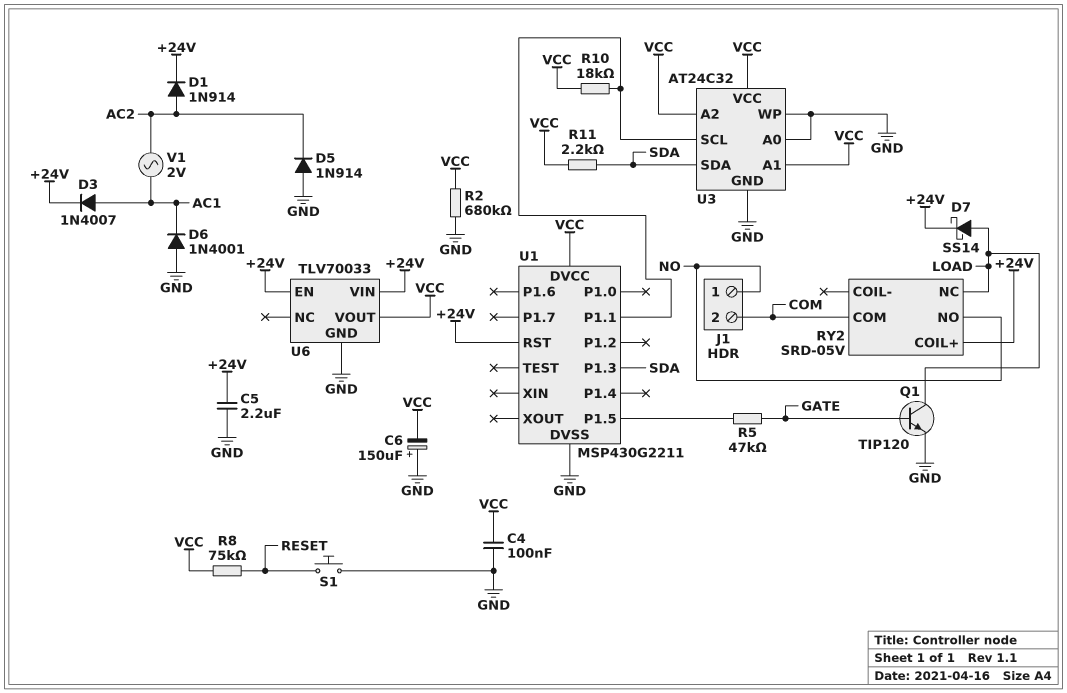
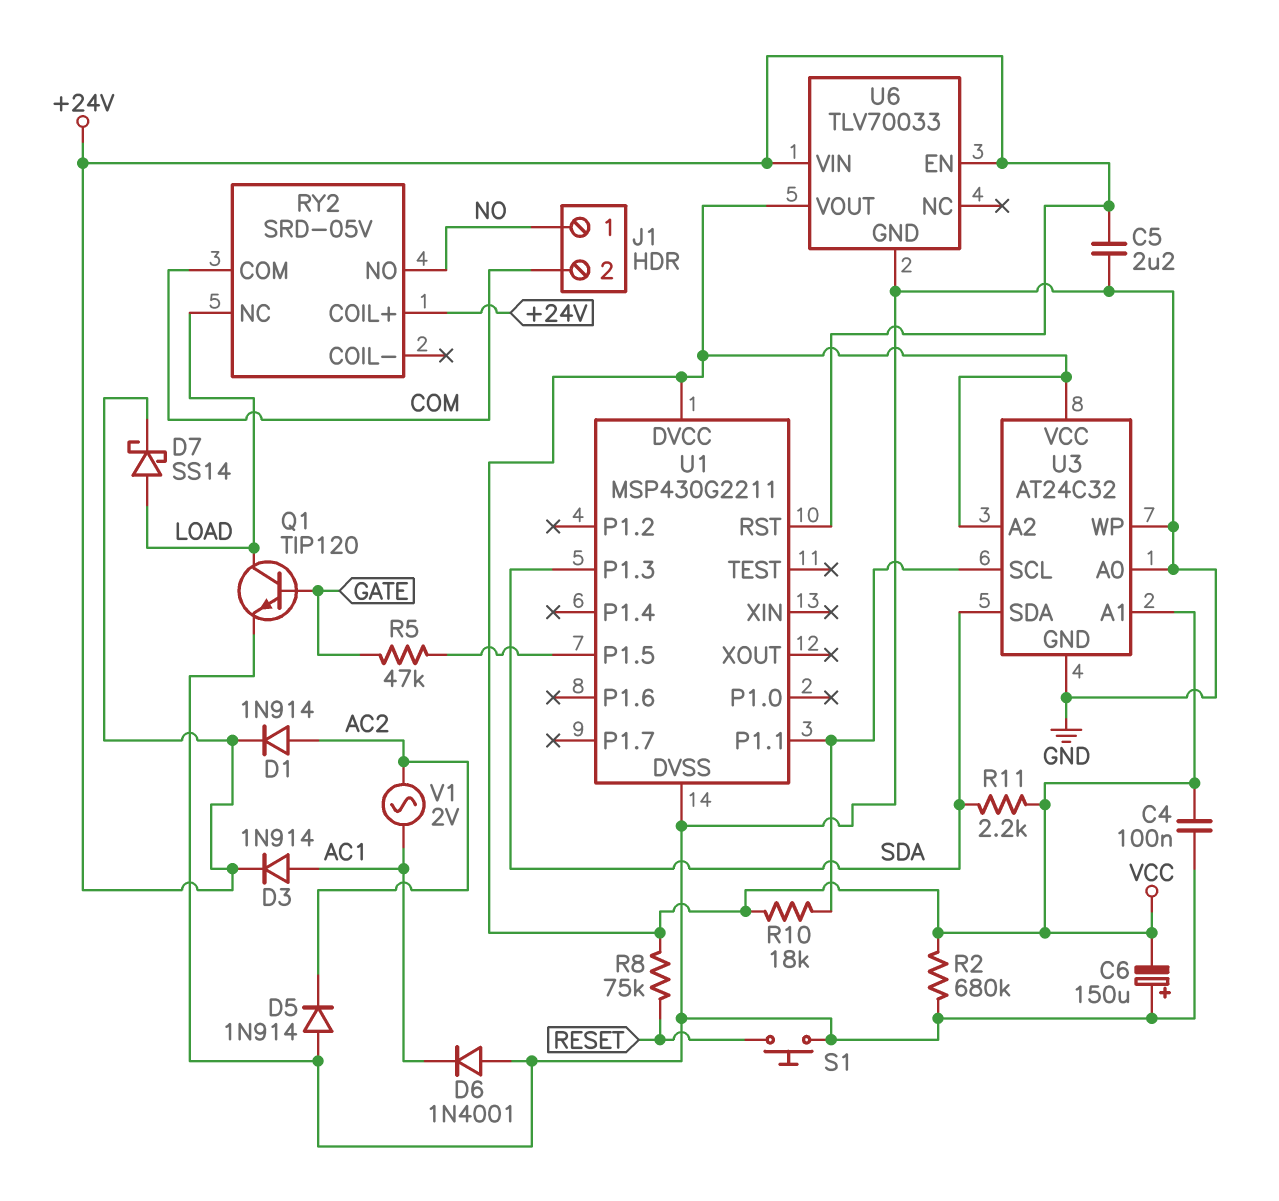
D3: diode 1N4007 (A AC1, K +24V) -> diode 1N914 (A AC1, K +24V)

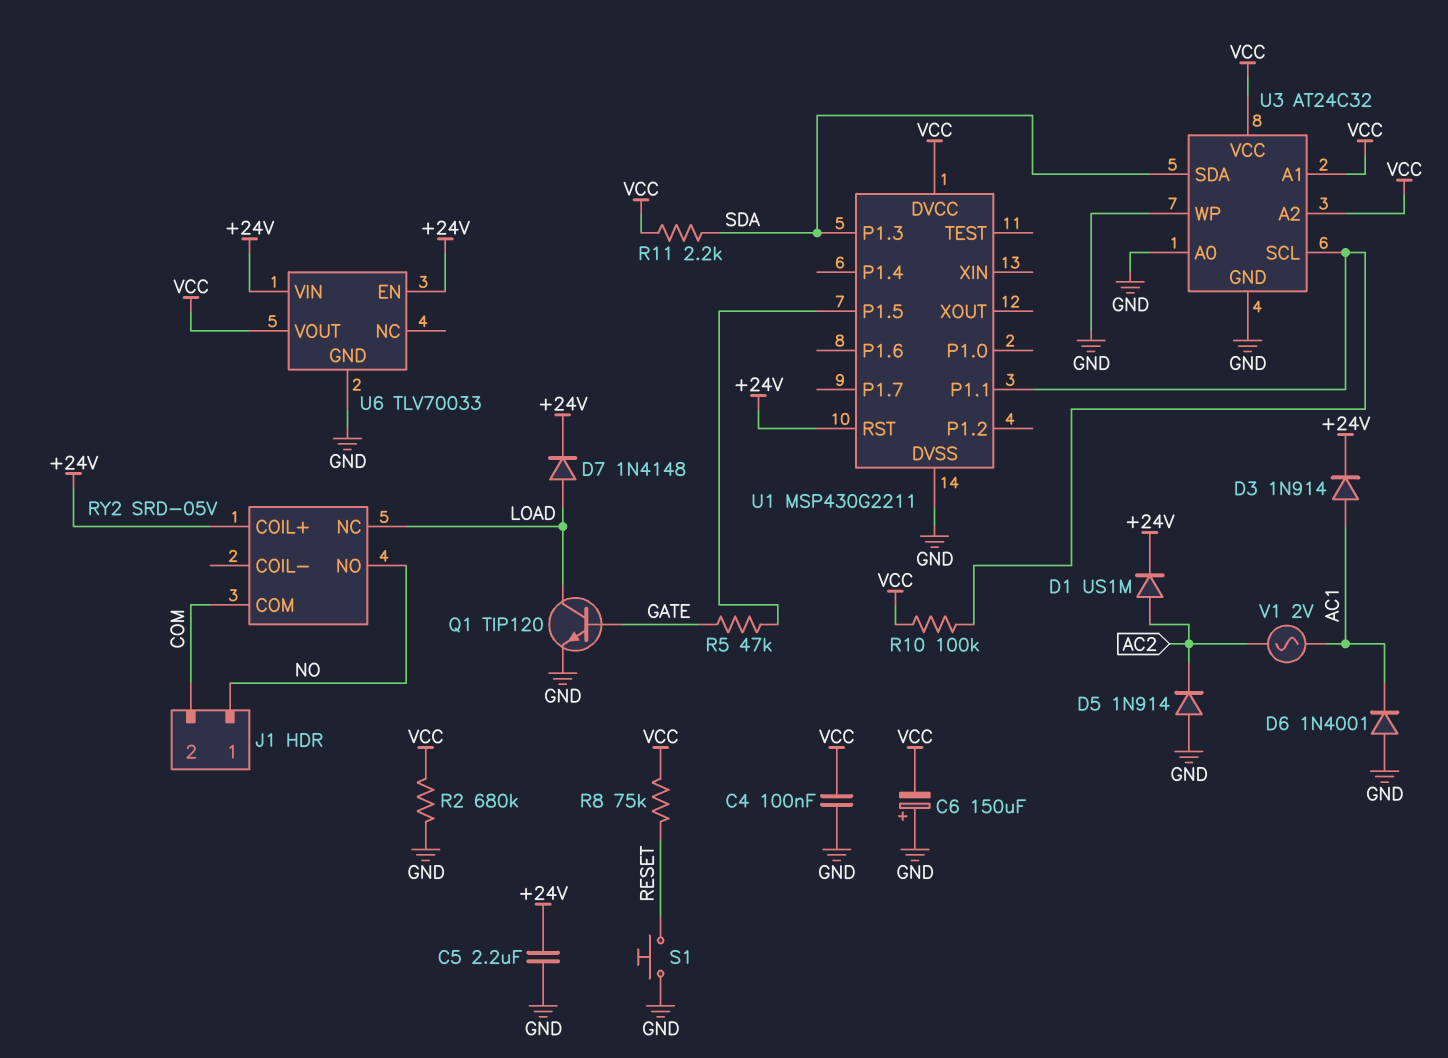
D1: diode 1N914 (A AC2, K +24V) -> diode US1M (A AC2, K +24V)
D7: schottky SS14 (A LOAD, K +24V) -> diode 1N4148 (A LOAD, K +24V)
R10: 18k (U1/P1.1, VCC) -> 100k (U1/P1.1, VCC)

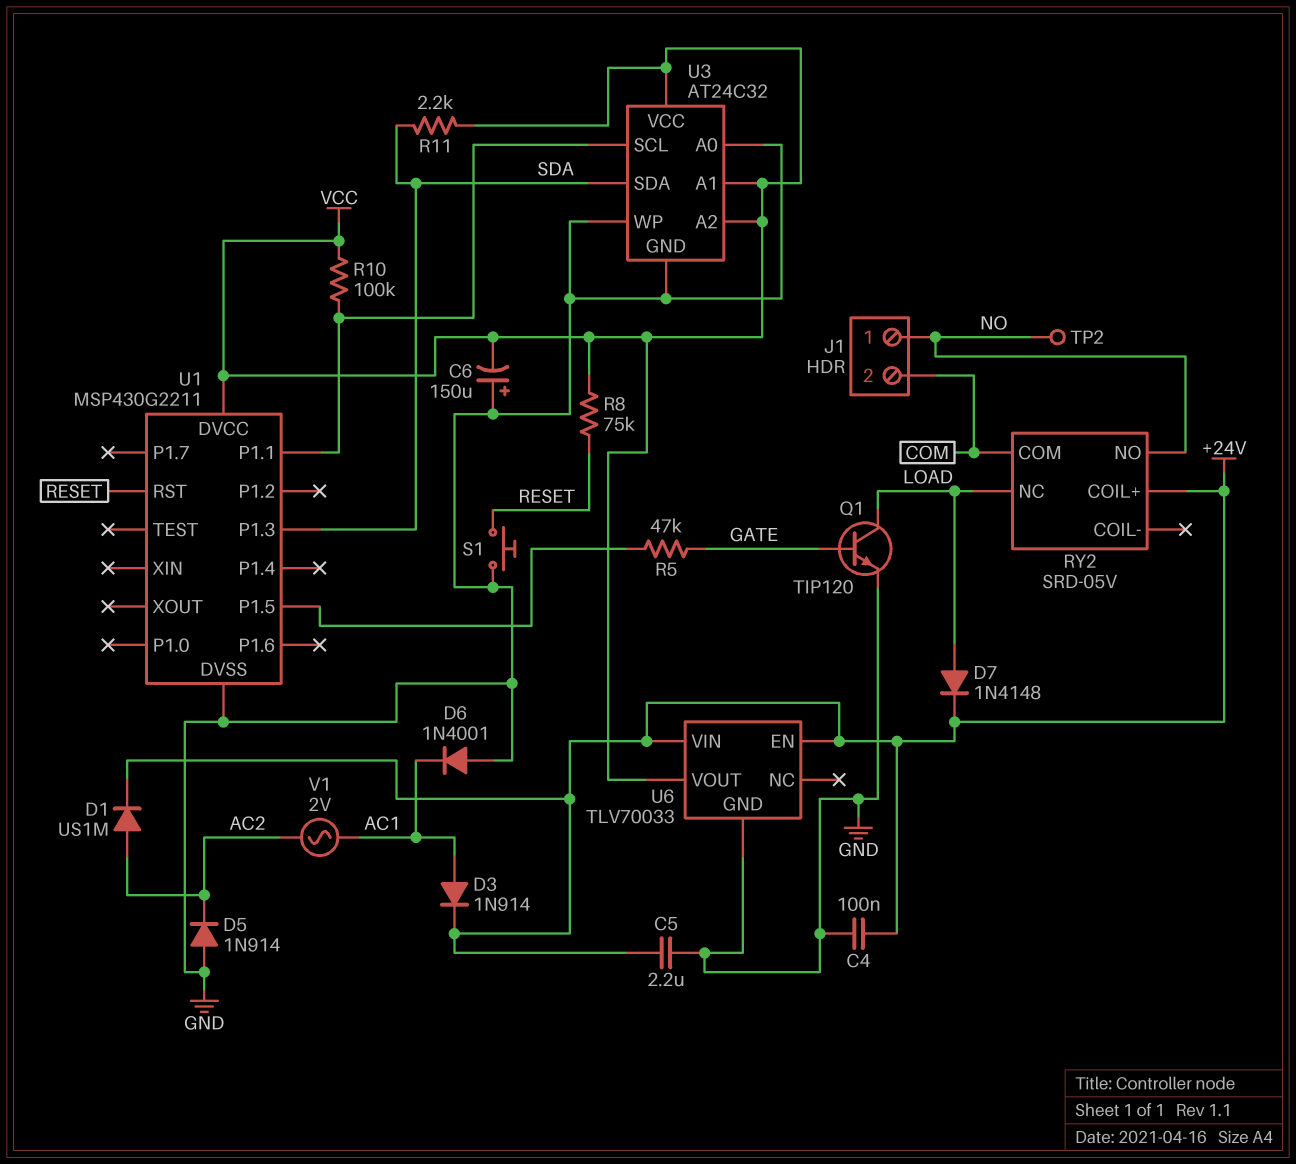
C4: 100nF (GND, VCC) -> 100nF (+24V, GND)
R2: 680k (GND, VCC) -> none
TP2: none -> test point (NO)
U1 pin RST: +24V -> RESET

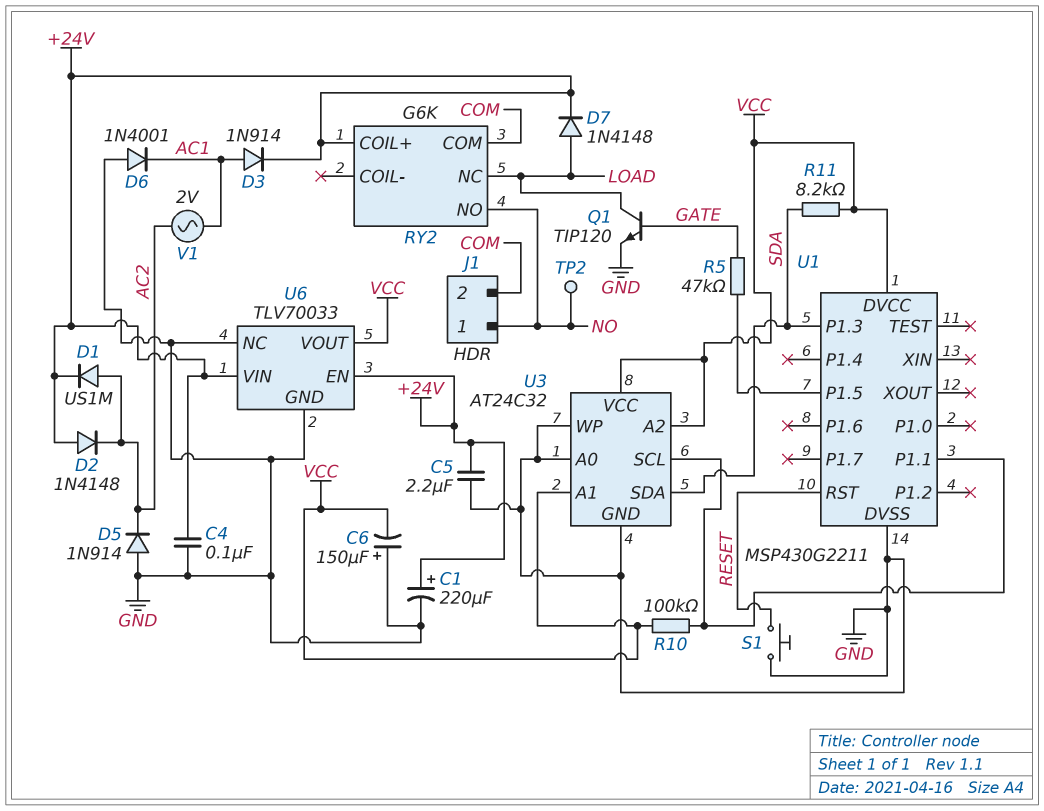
C1: none -> 220uF (plus +24V, minus GND)
D2: none -> diode 1N4148 (A +24V, K AC2)
R8: 75k (RESET, VCC) -> none
R11: 2.2k (SDA, VCC) -> 8.2k (SDA, VCC)
RY2: SRD-05V -> G6K
U6 pin NC: none -> GND

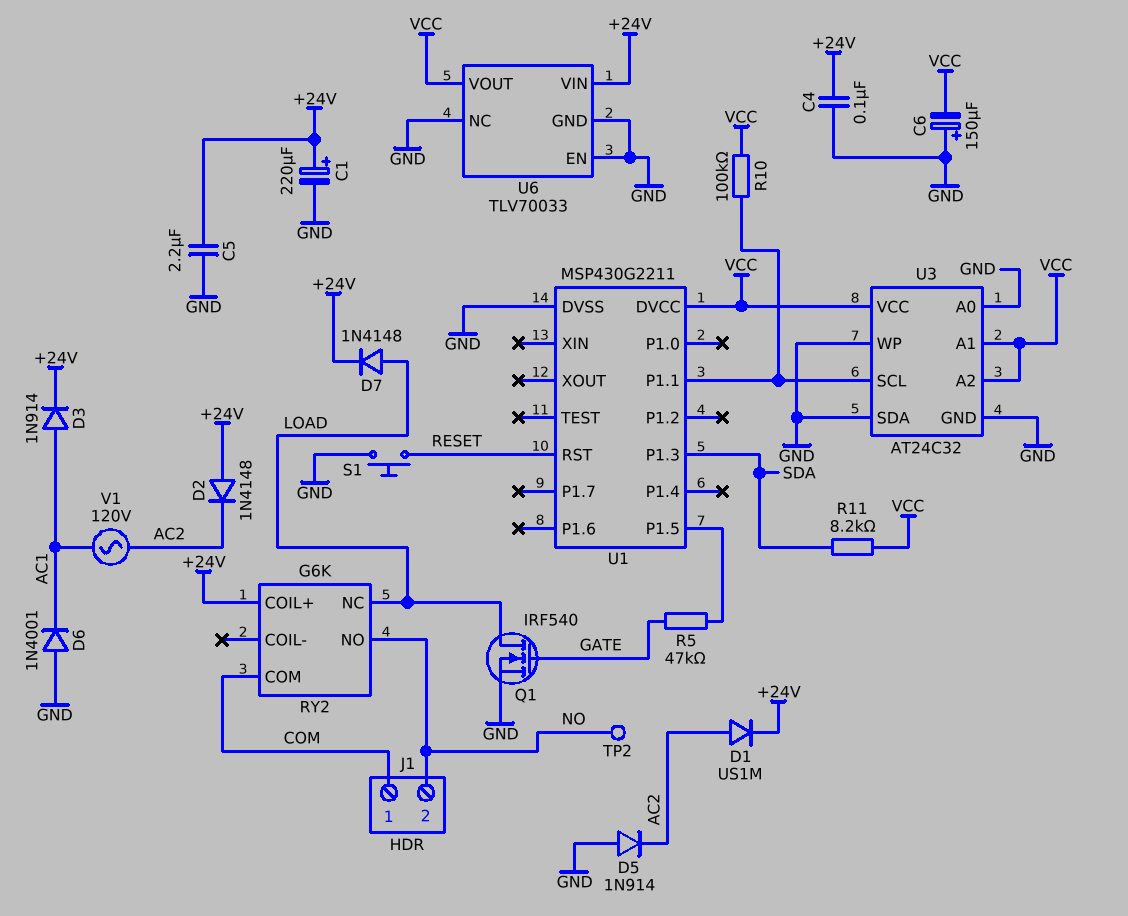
J1 pin 1: NO -> COM
J1 pin 2: COM -> NO
Q1: NPN TIP120 (B GATE, C LOAD, E GND) -> NMOS IRF540 (G GATE, D LOAD, S GND)
U3 pin SDA: SDA -> GND
U6 pin EN: +24V -> GND
V1: AC 2V (AC1, AC2) -> AC 120V (AC1, AC2)

